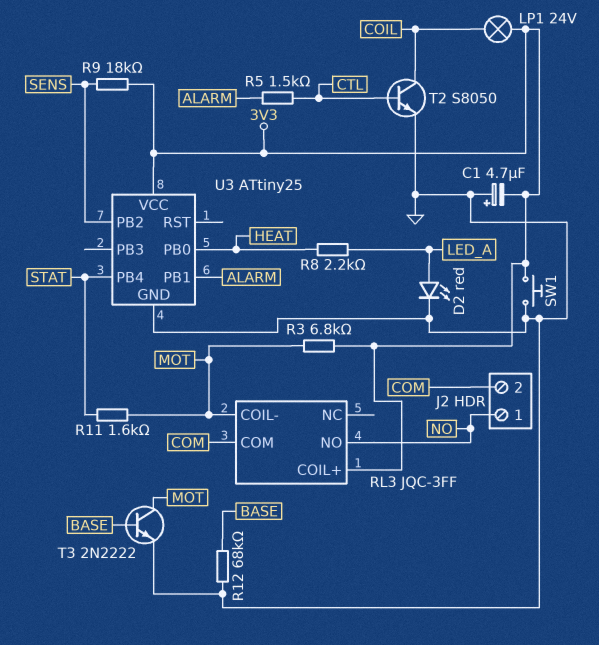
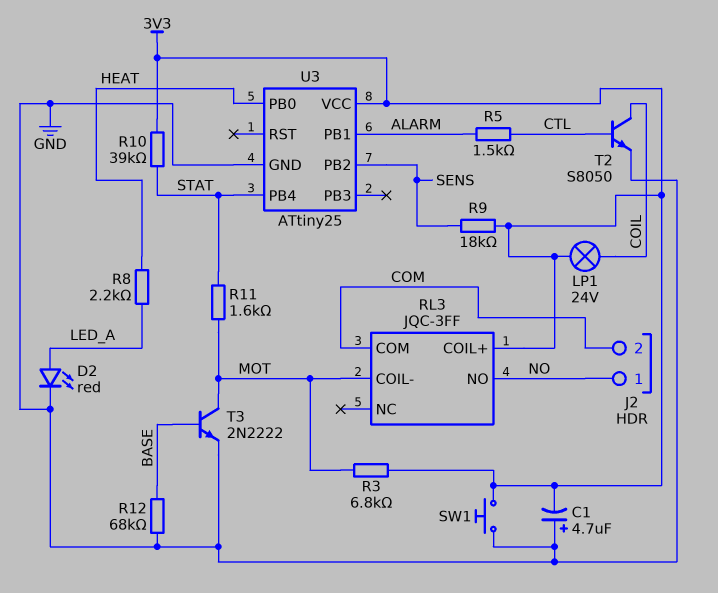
R10: none -> 39k (3V3, STAT)

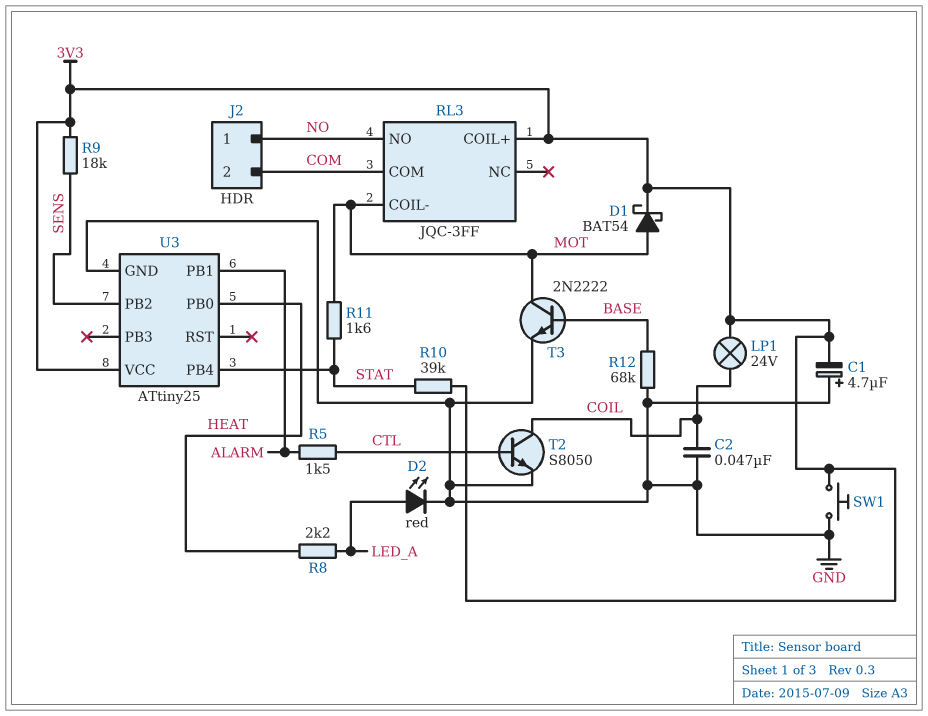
C2: none -> 47nF (COIL, GND)
D1: none -> schottky BAT54 (A MOT, K 3V3)
R3: 6.8k (3V3, MOT) -> none

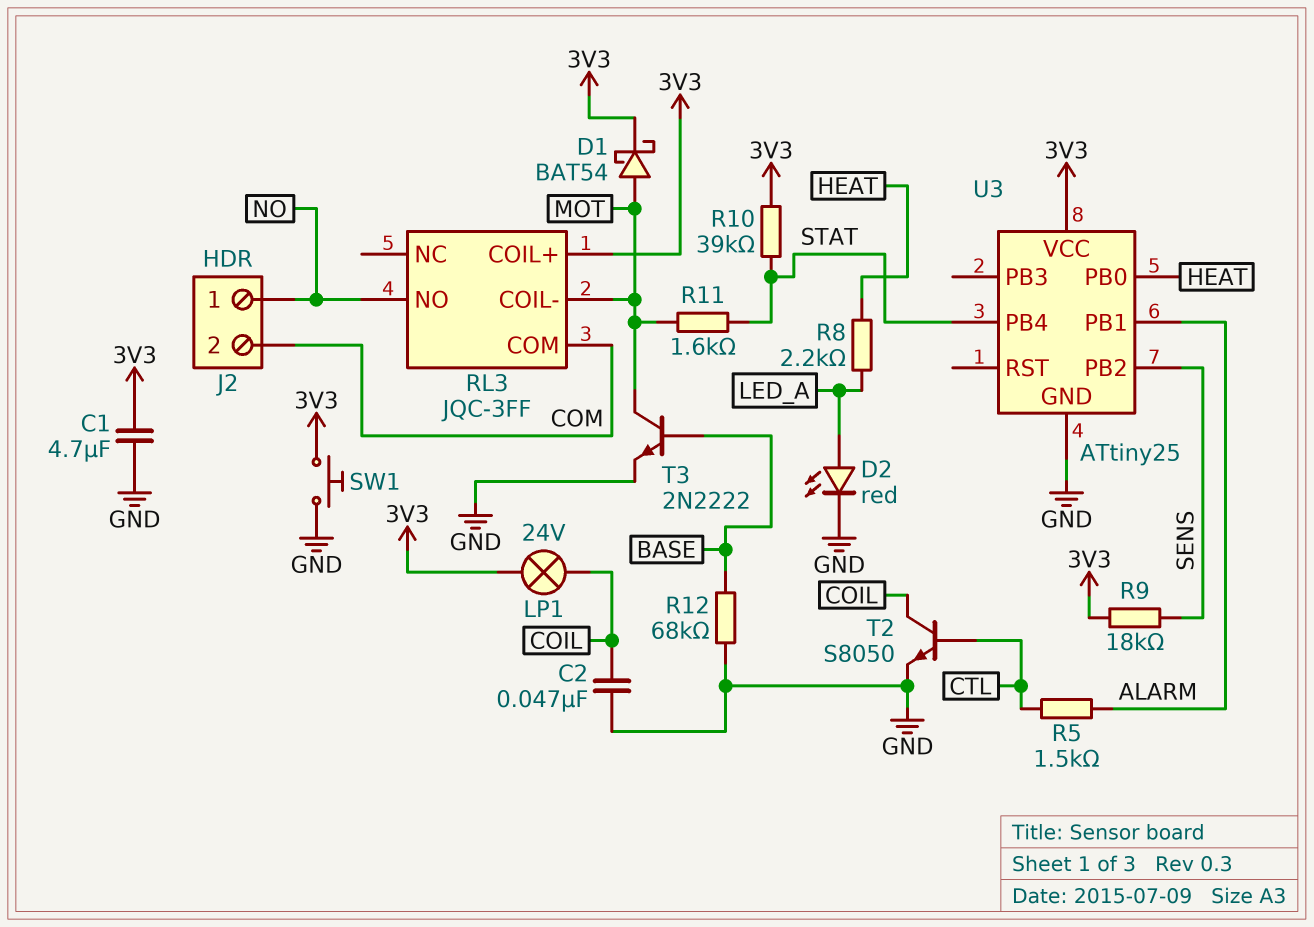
C1: 4.7uF (plus GND, minus 3V3) -> 4.7uF (3V3, GND)

